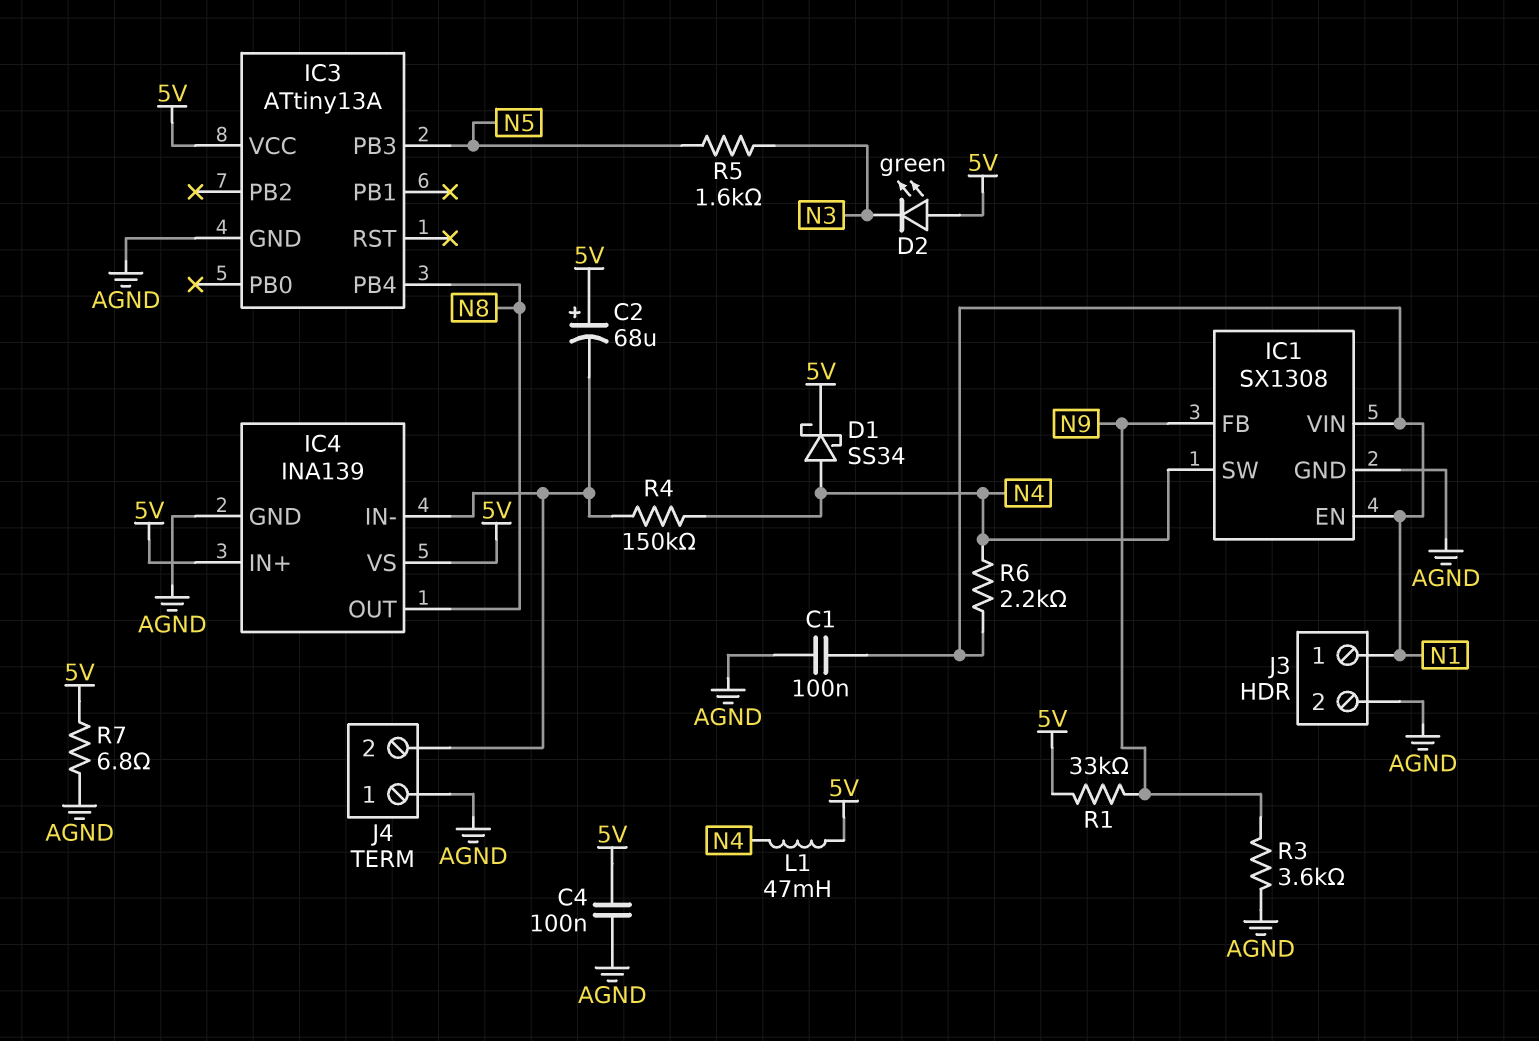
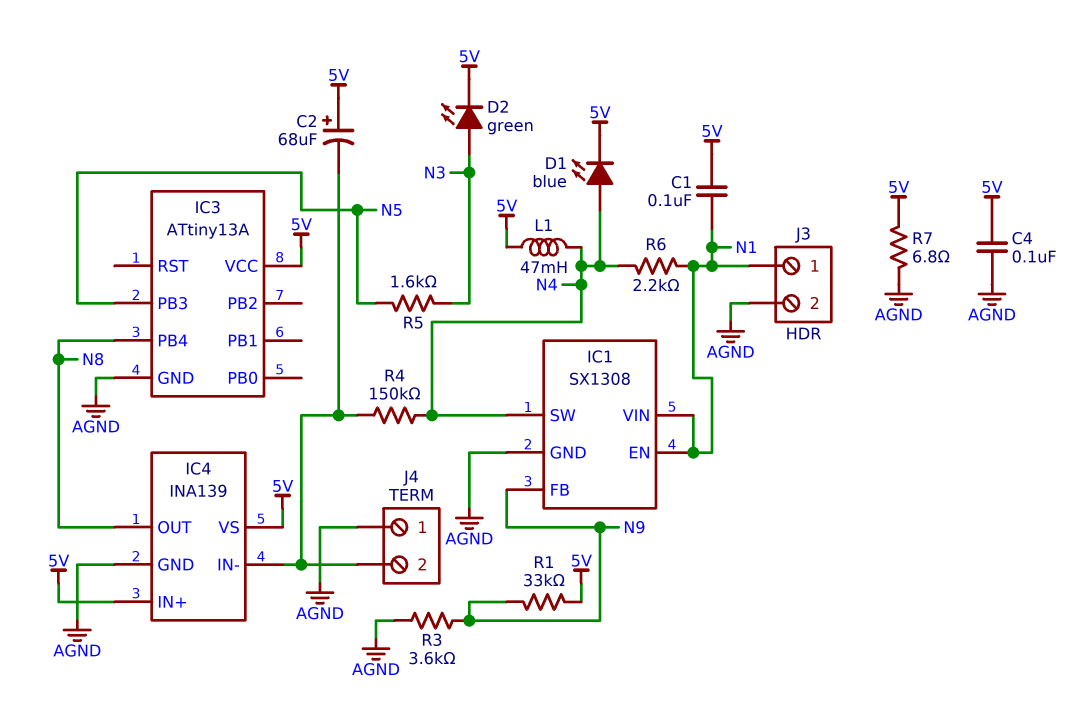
C1: 100nF (AGND, N1) -> 100nF (5V, N1)
D1: schottky SS34 (A N4, K 5V) -> LED blue (A N4, K 5V)
D2: LED green (A 5V, K N3) -> LED green (A N3, K 5V)

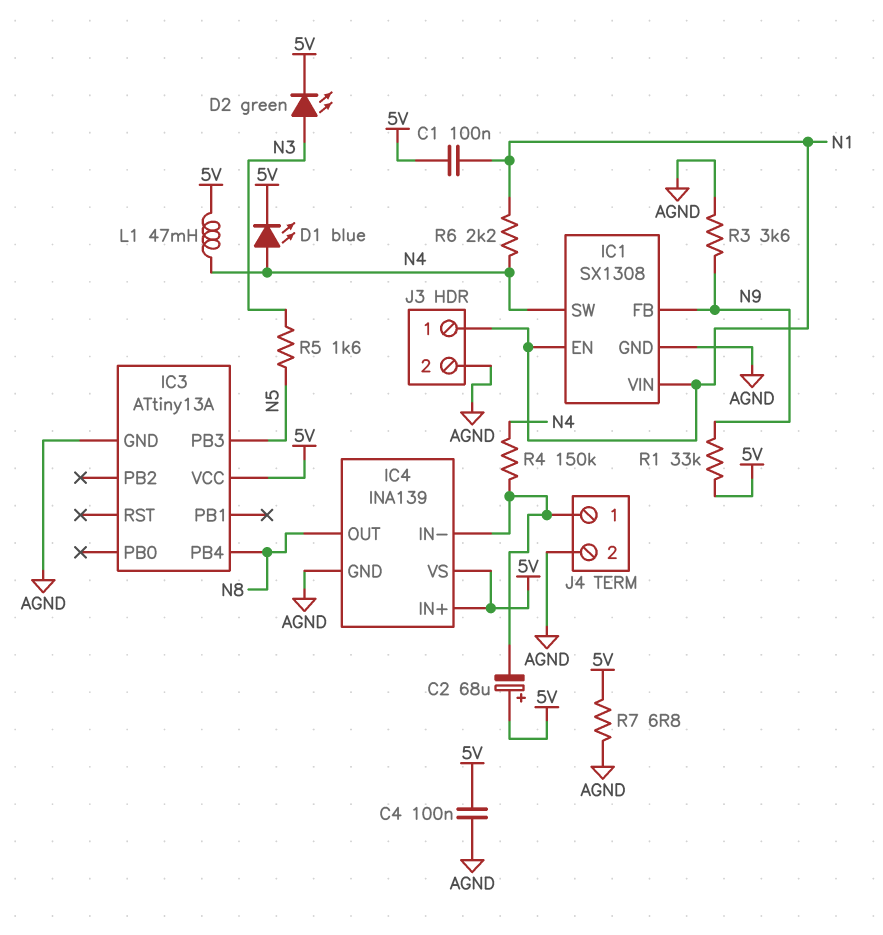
J4 pin 1: AGND -> IC4/IN-
J4 pin 2: IC4/IN- -> AGND

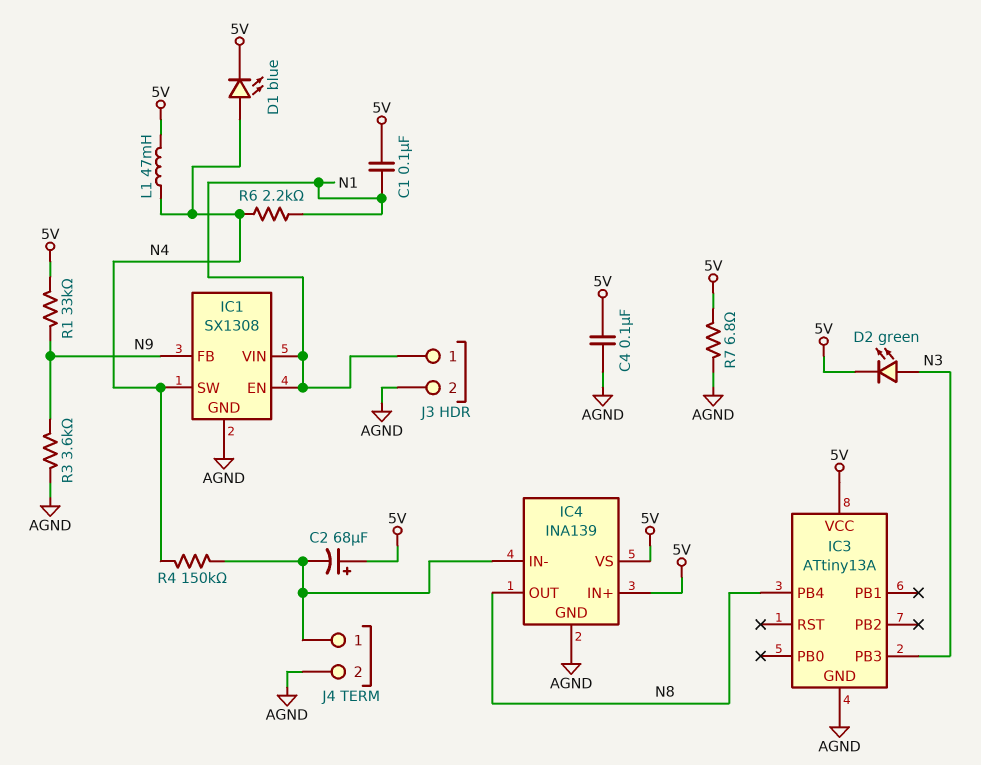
IC3 pin PB3: N5 -> N3
R5: 1.6k (N3, N5) -> none

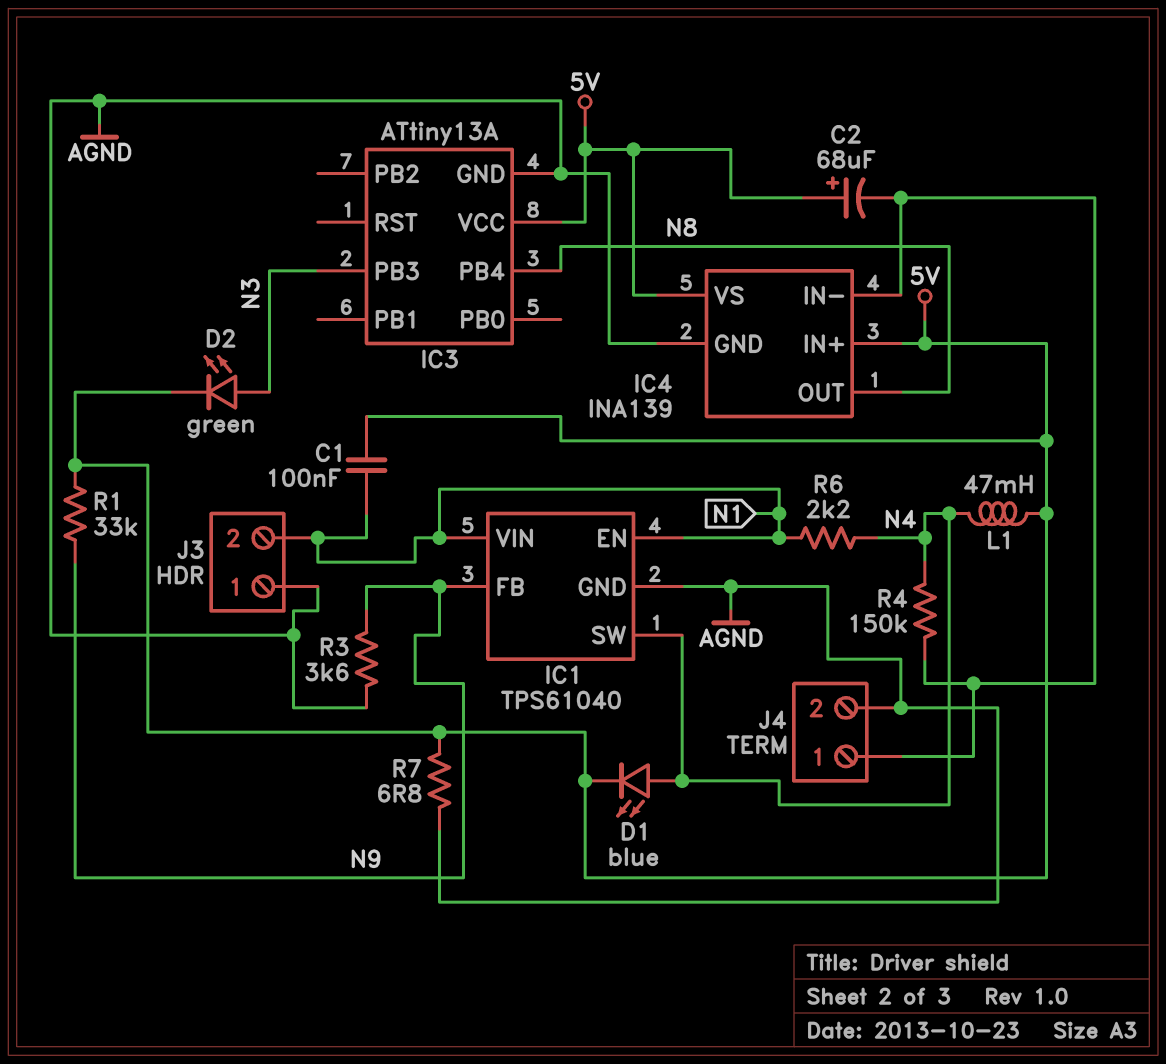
C4: 100nF (5V, AGND) -> none
IC1: SX1308 -> TPS61040
J3 pin 1: N1 -> AGND
J3 pin 2: AGND -> N1

